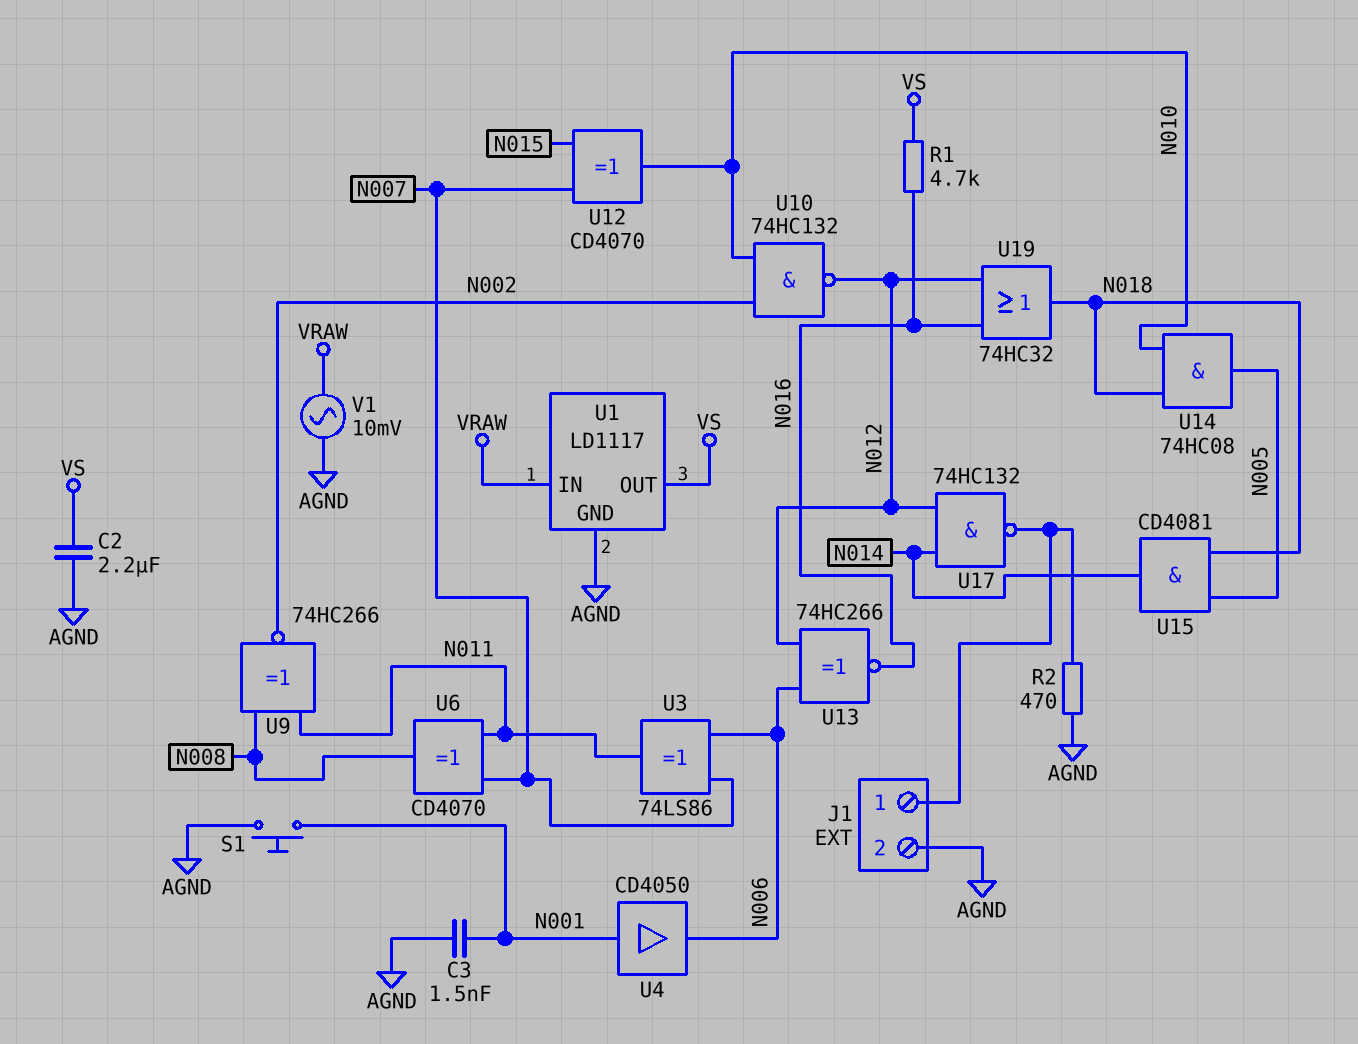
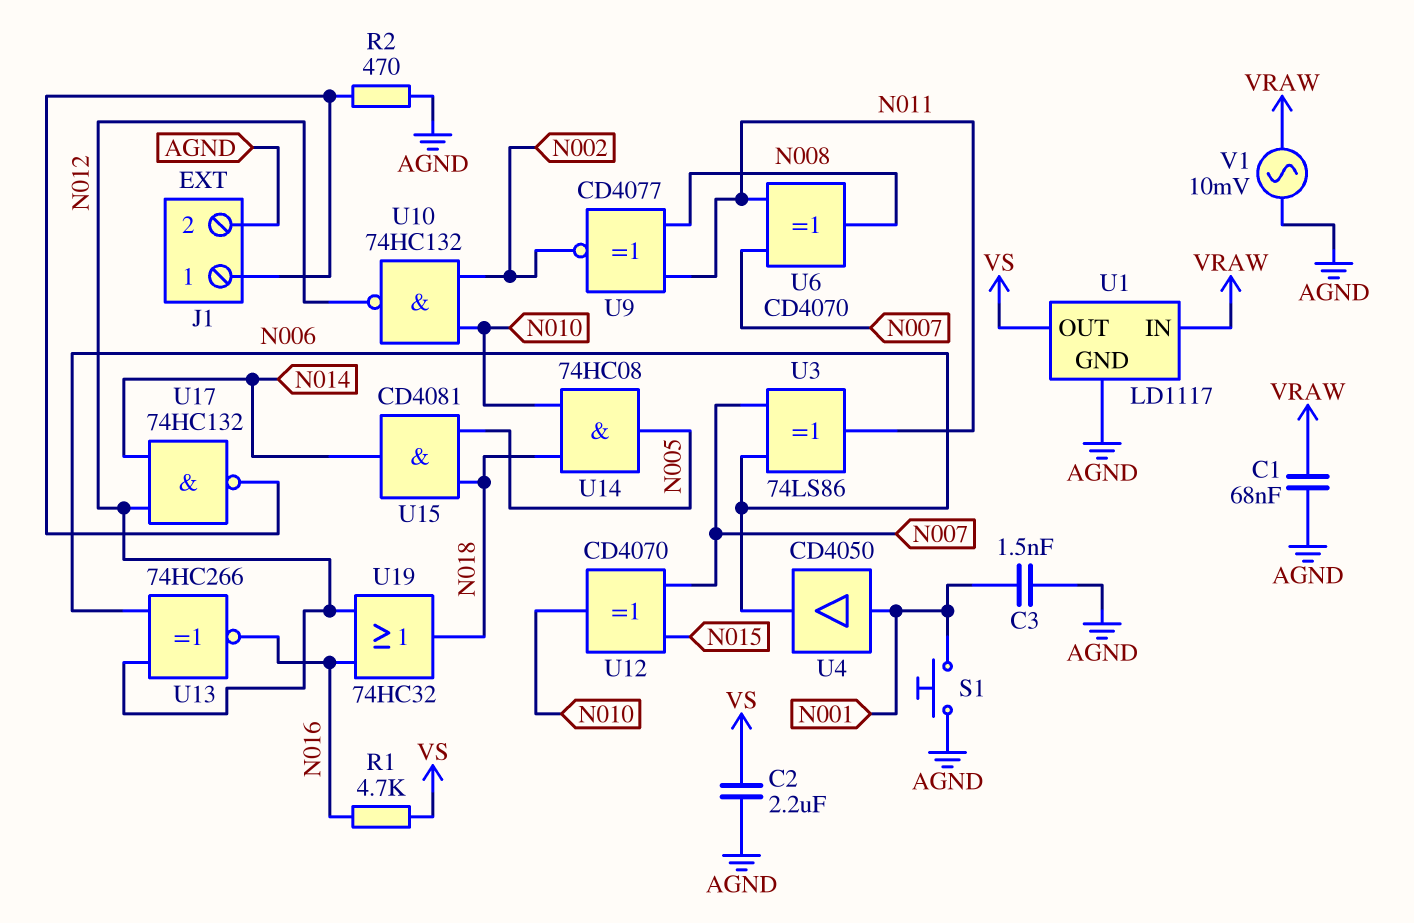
C1: none -> 68nF (AGND, VRAW)
U9: XNOR 74HC266 (in N008, in N011, out N002) -> XNOR CD4077 (in N008, in N011, out N002)

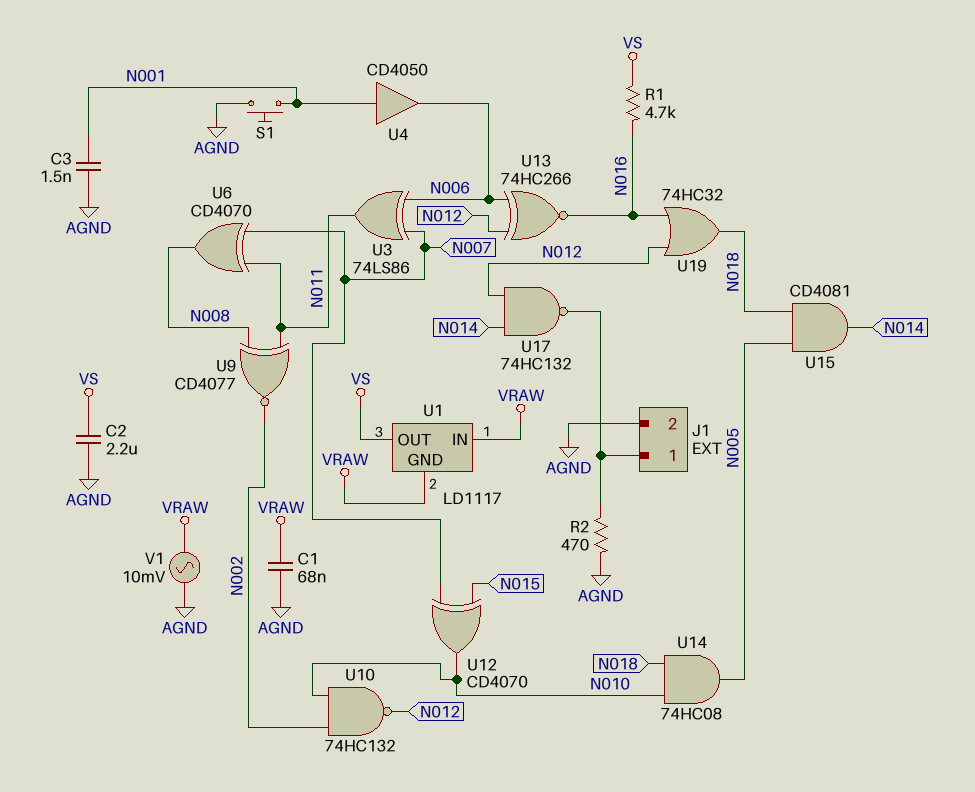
U1 pin GND: AGND -> VRAW

